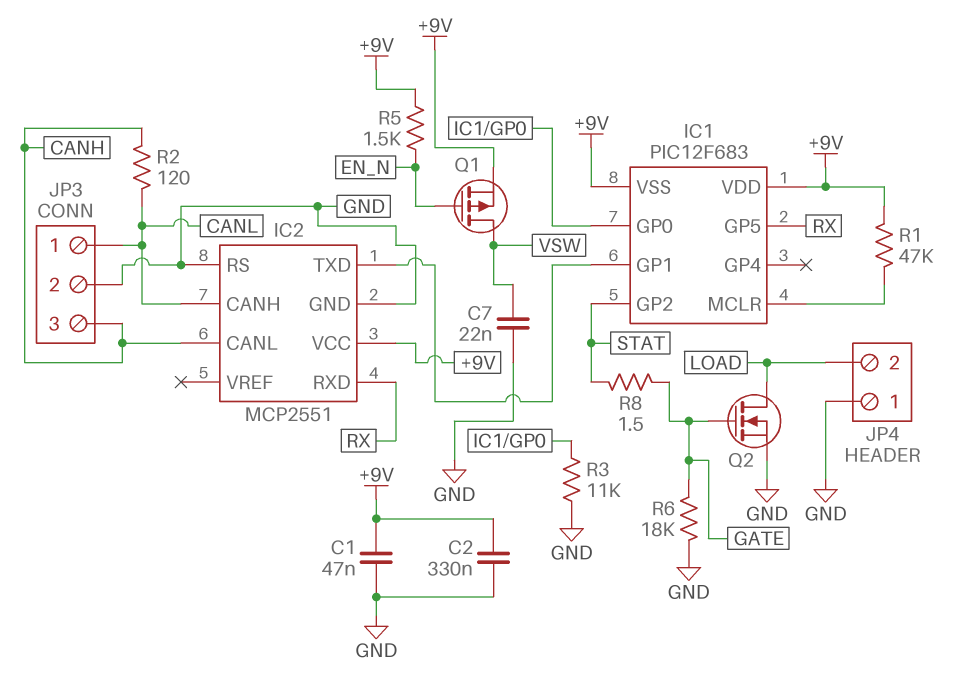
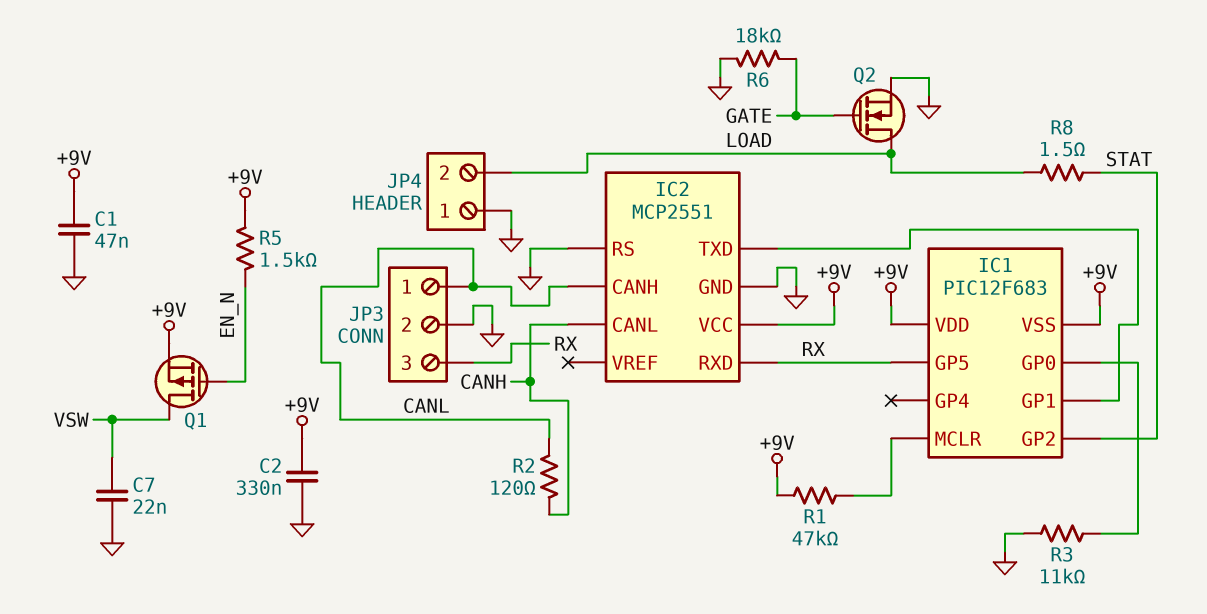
JP3 pin 3: CANH -> RX
R8: 1.5 (GATE, STAT) -> 1.5 (LOAD, STAT)

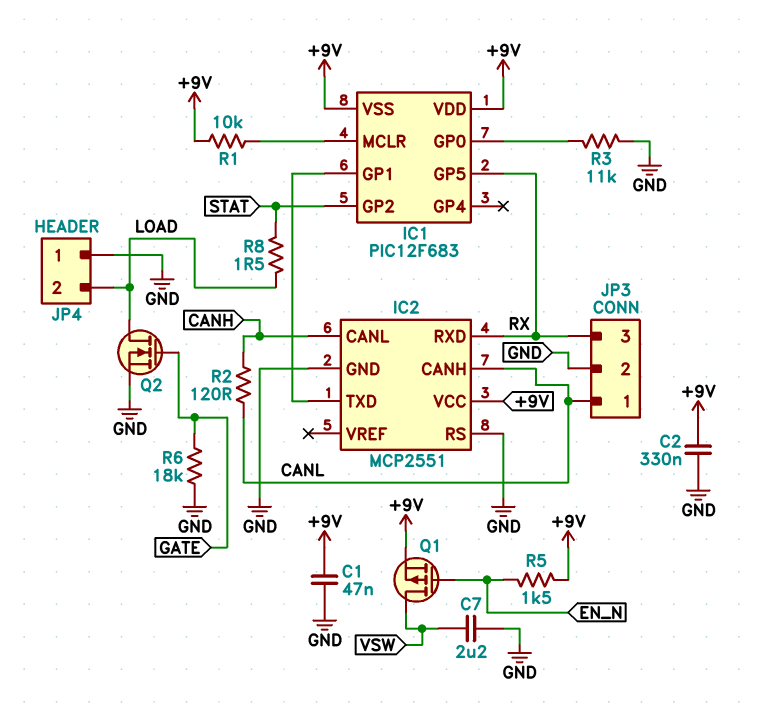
C7: 22nF (GND, VSW) -> 2.2uF (GND, VSW)
R1: 47k (+9V, IC1/MCLR) -> 10k (+9V, IC1/MCLR)

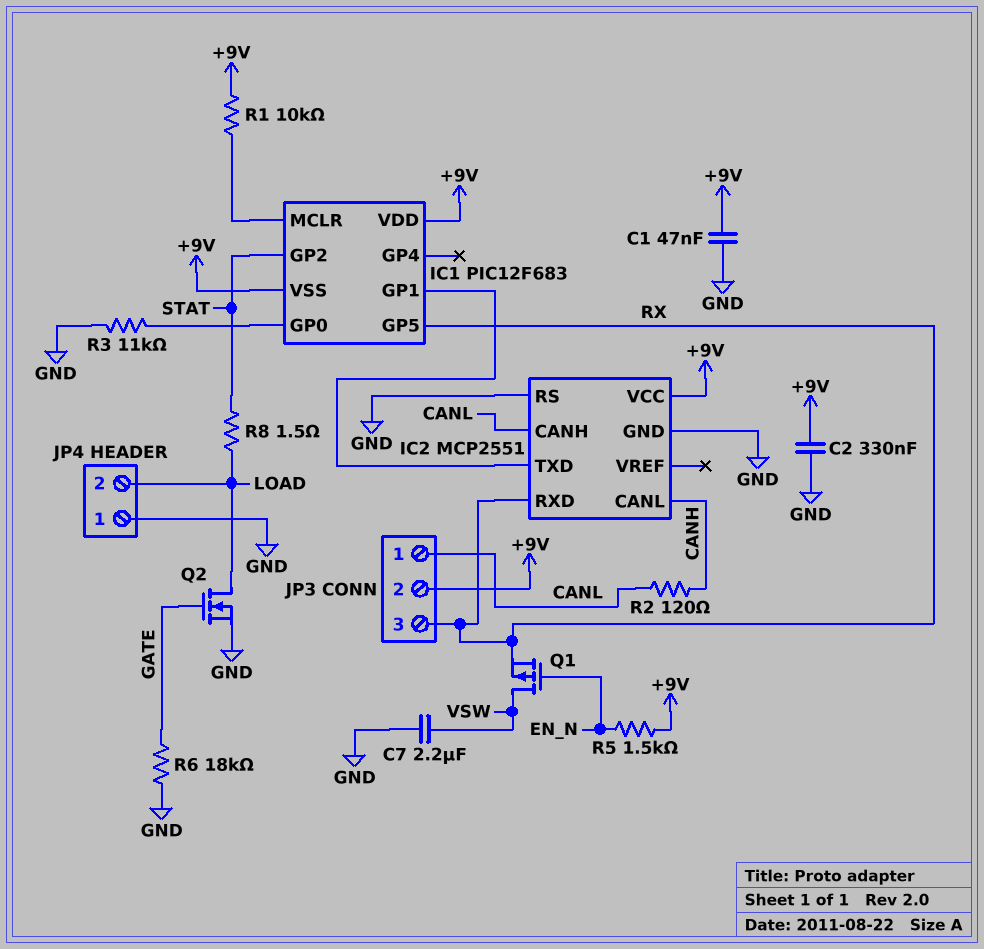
JP3 pin 2: GND -> +9V
Q1: PMOS (G EN_N, D VSW, S +9V) -> PMOS (G EN_N, D VSW, S RX)

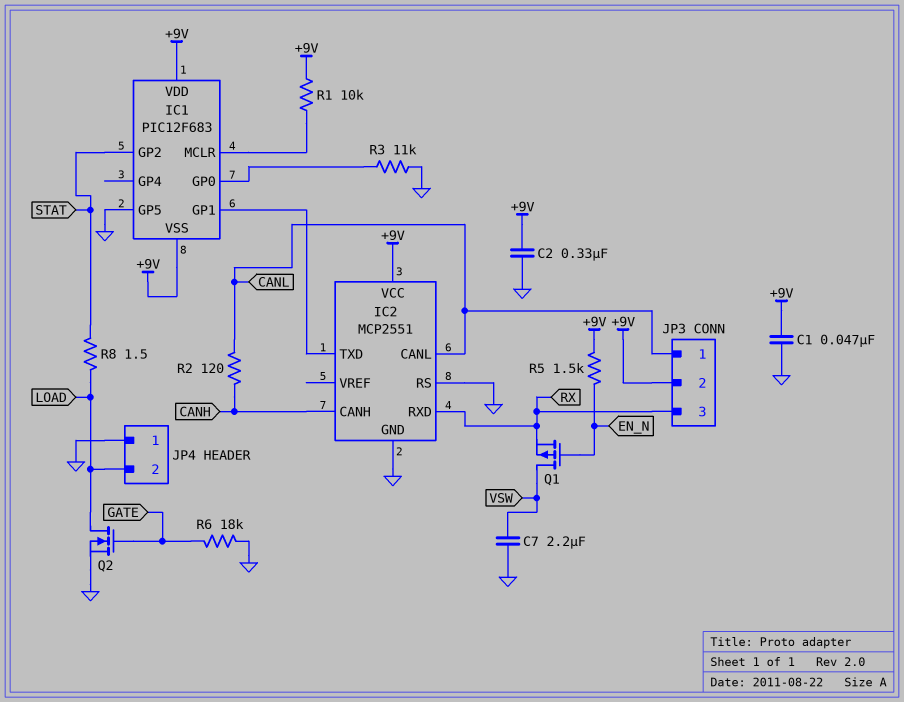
IC1 pin GP5: RX -> GND
IC2 pin CANH: CANL -> CANH
IC2 pin CANL: CANH -> CANL

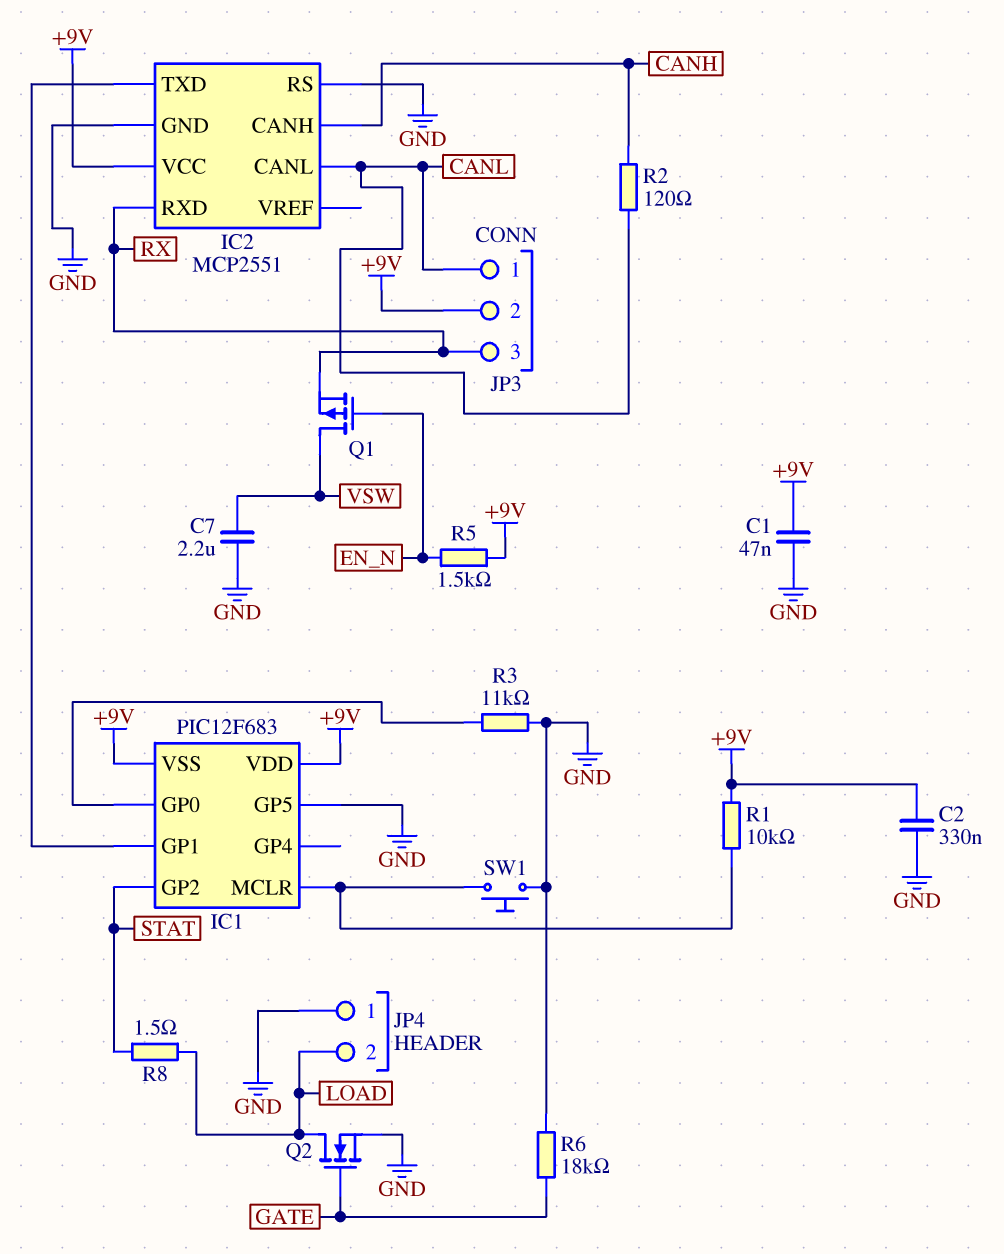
SW1: none -> button (GND, IC1/MCLR)

